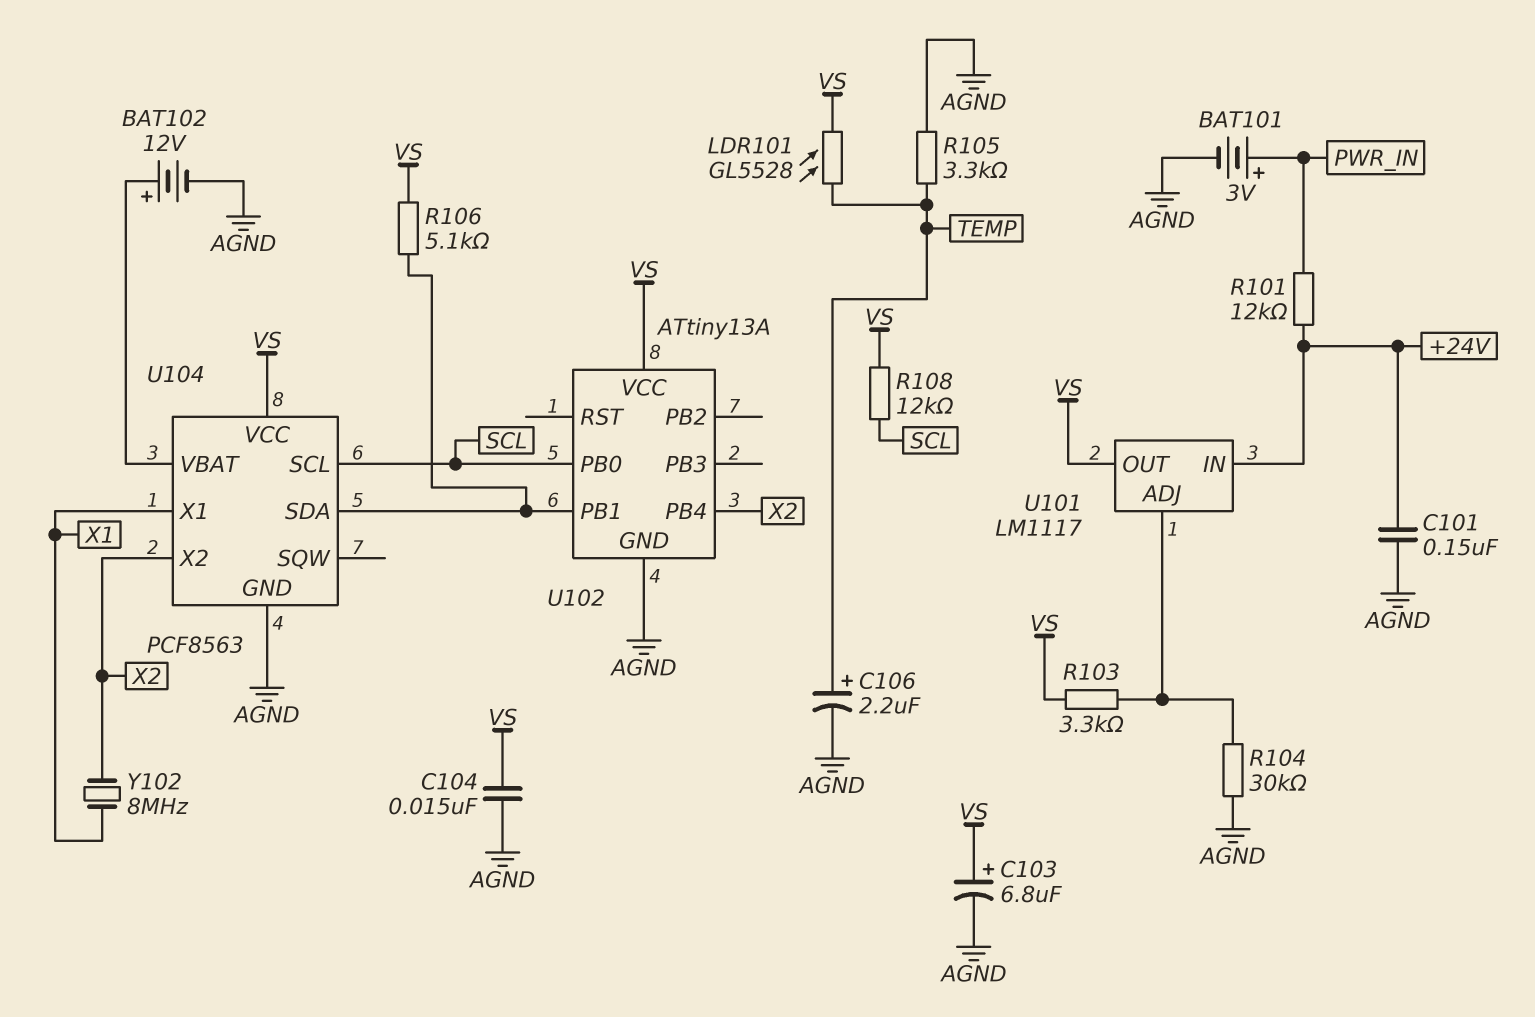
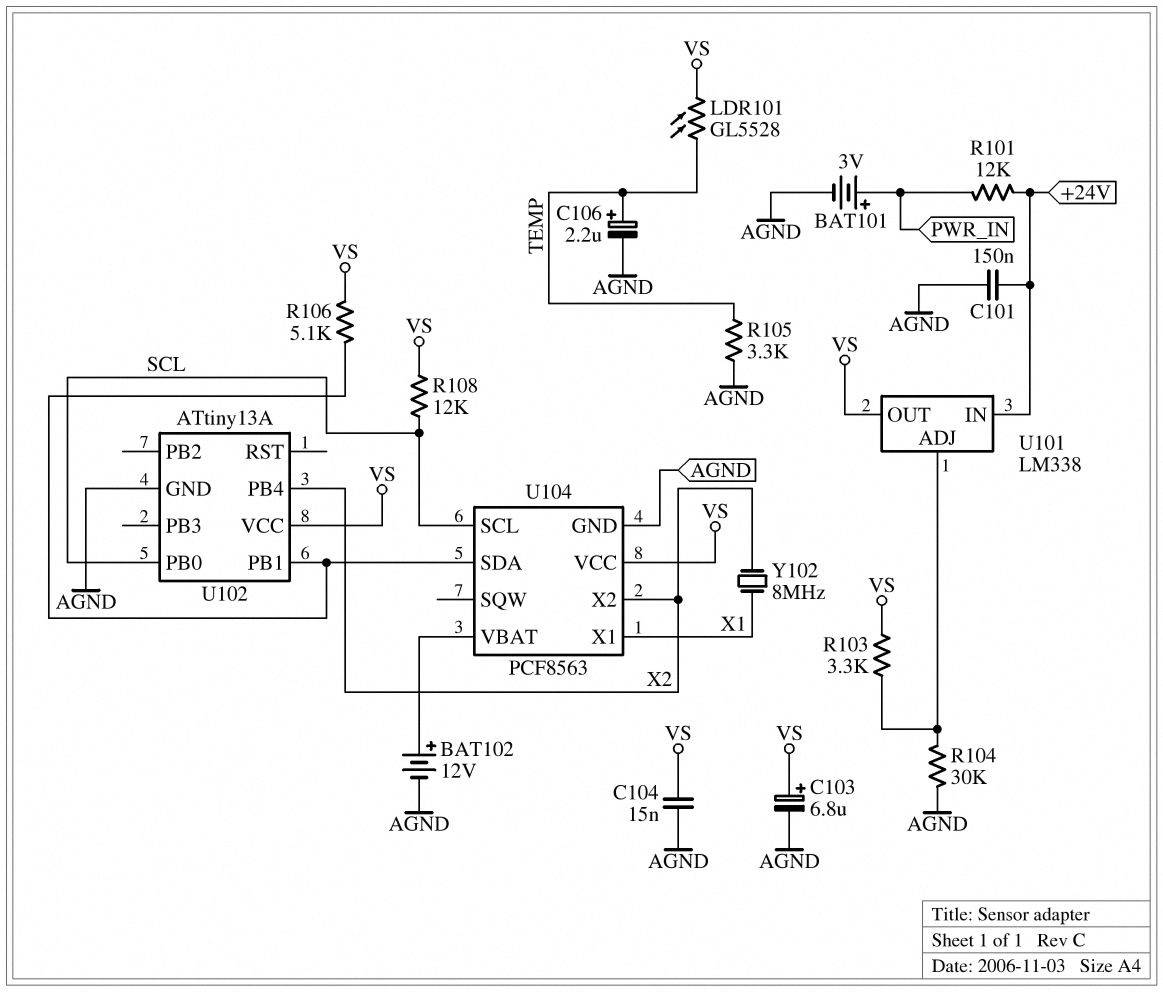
U101: LM1117 -> LM338

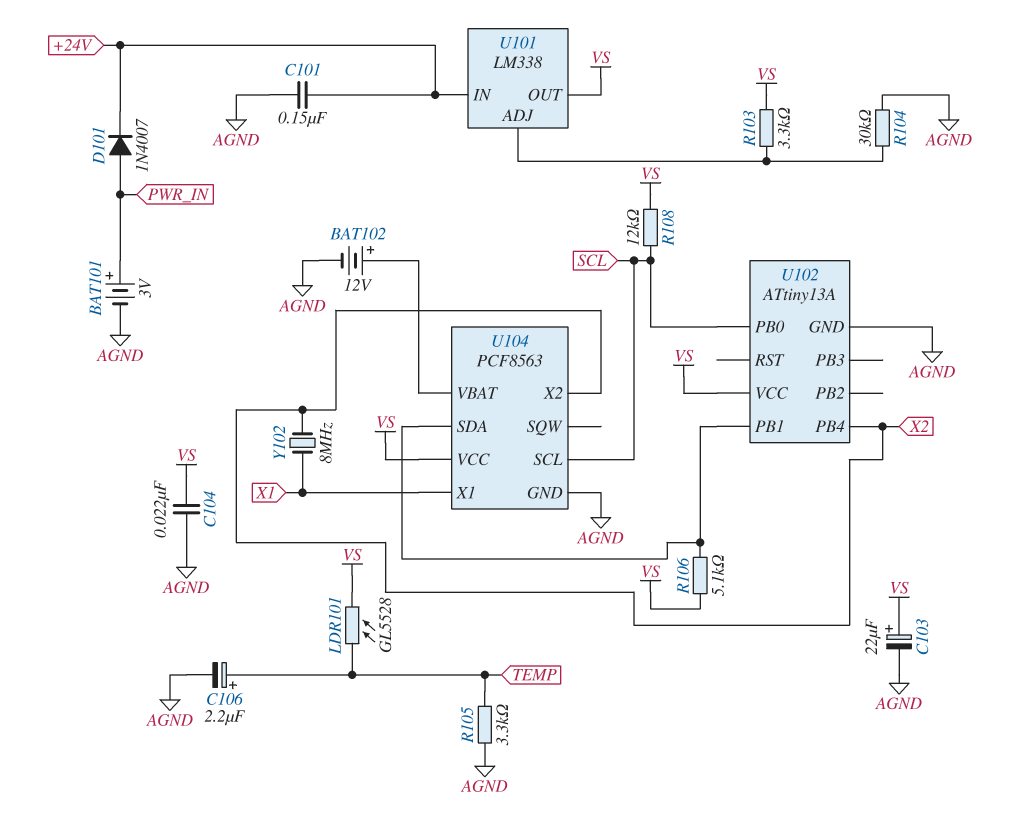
C103: 6.8uF (plus VS, minus AGND) -> 22uF (plus VS, minus AGND)
C104: 15nF (AGND, VS) -> 22nF (AGND, VS)
D101: none -> diode 1N4007 (A PWR_IN, K +24V)
R101: 12k (+24V, PWR_IN) -> none

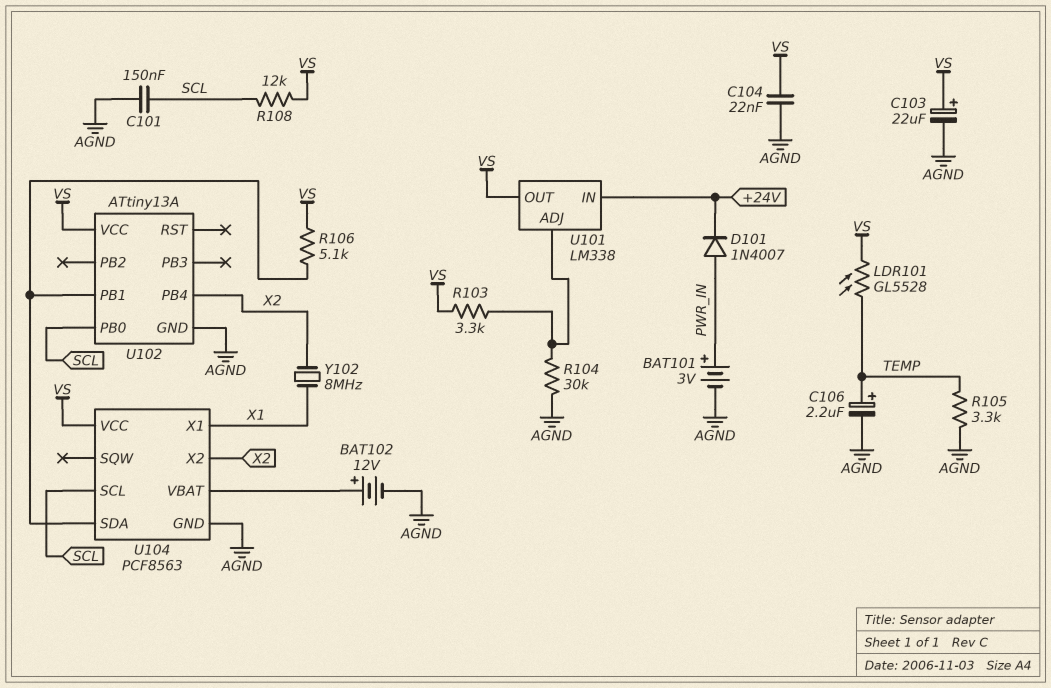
C101: 150nF (+24V, AGND) -> 150nF (AGND, SCL)

